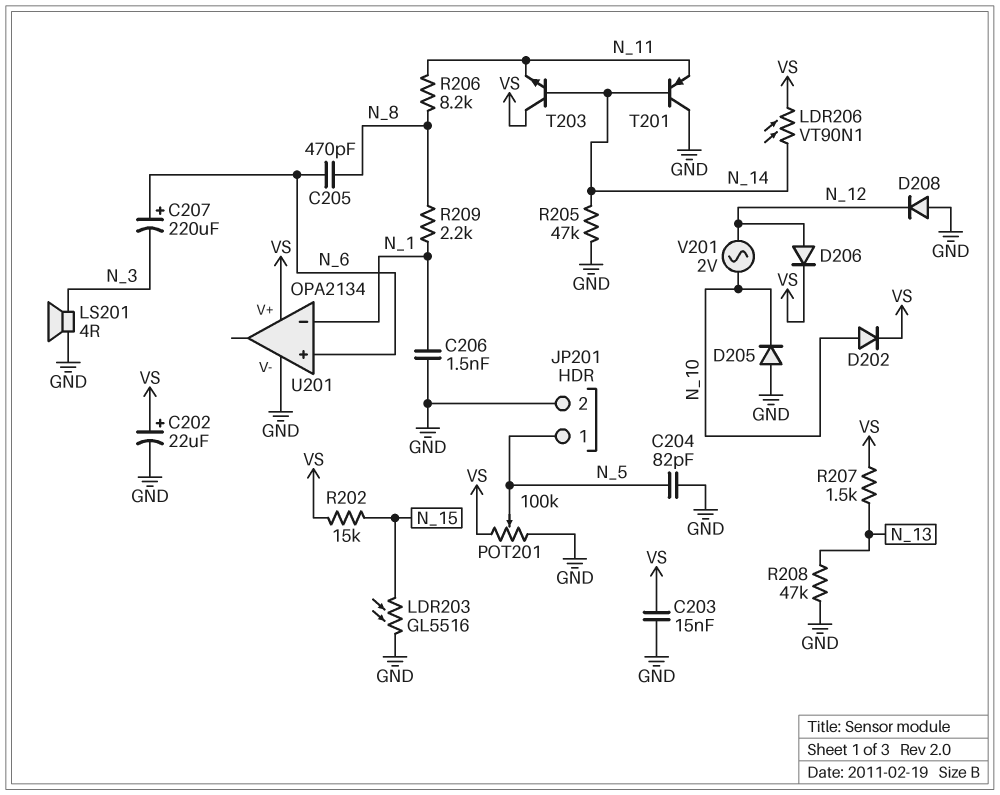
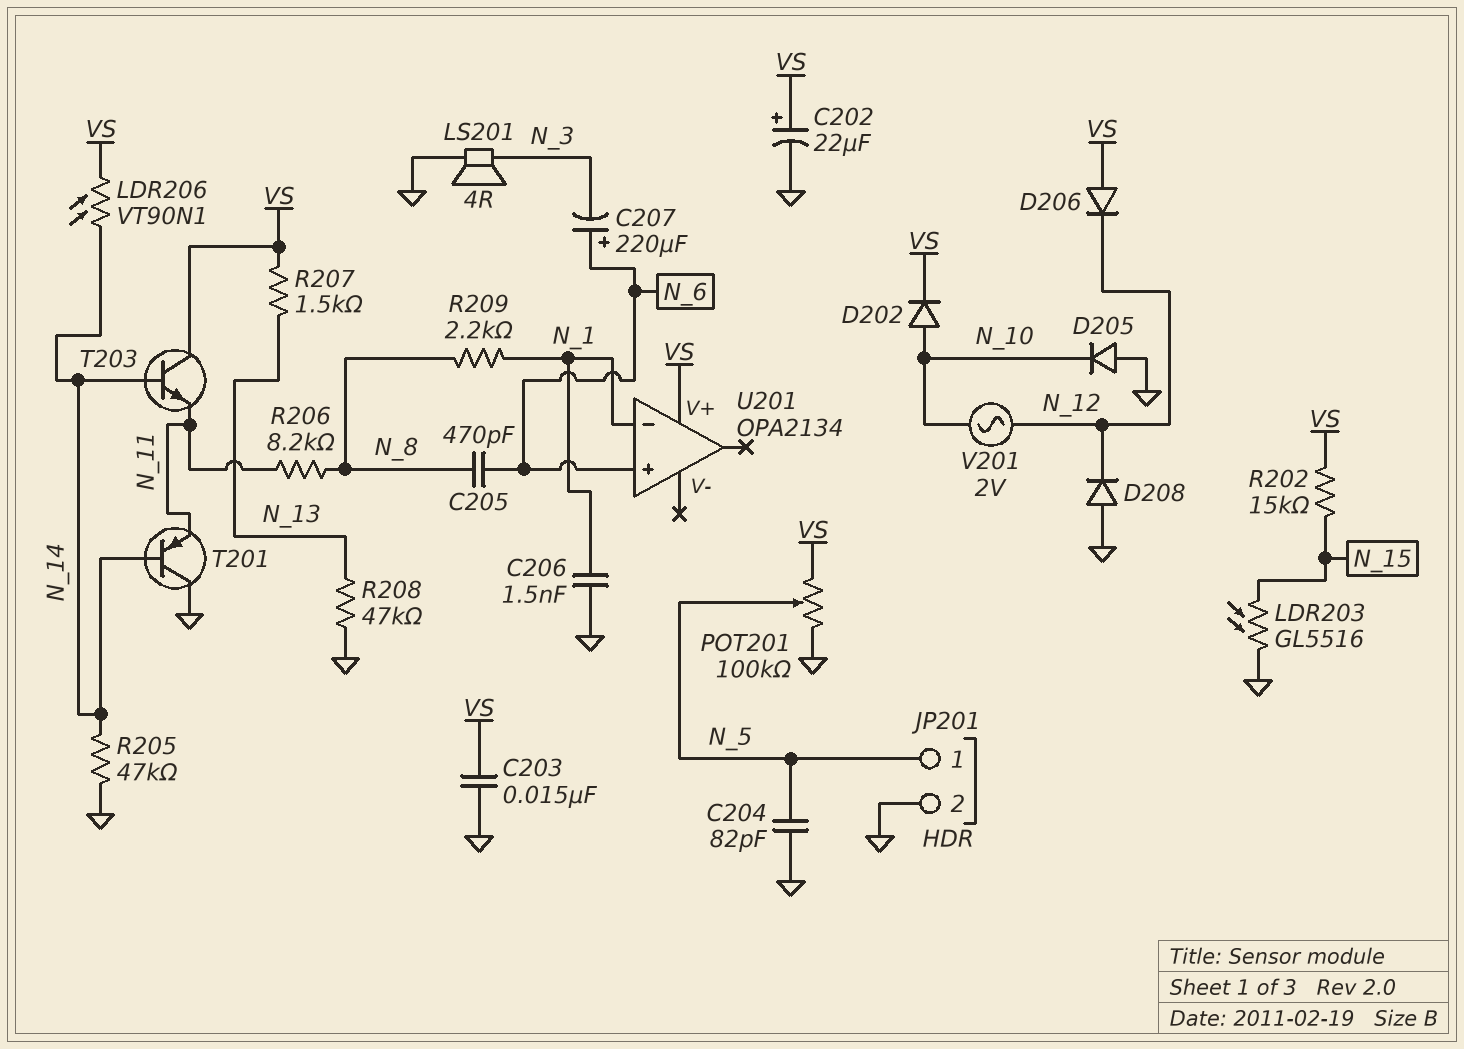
D206: diode (A N_12, K VS) -> diode (A VS, K N_12)
U201 pin V-: GND -> none

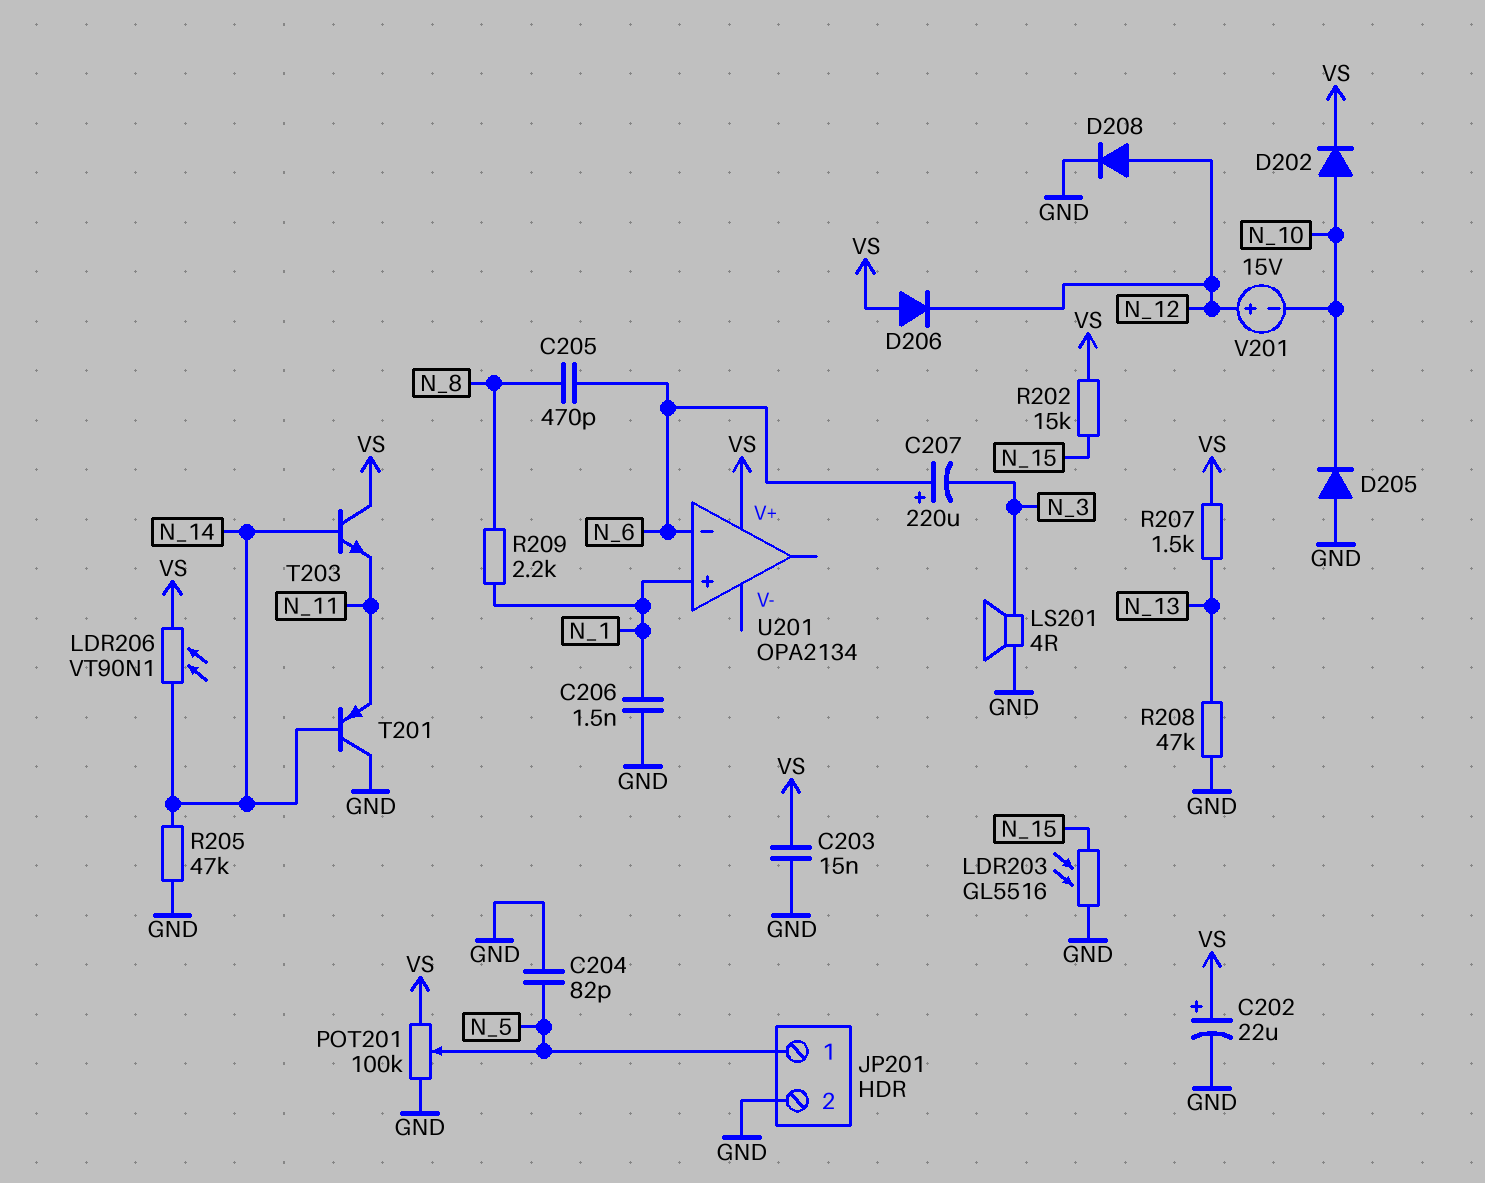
D208: diode (A GND, K N_12) -> diode (A N_12, K GND)
R206: 8.2k (N_8, N_11) -> none
U201 pin in+: N_6 -> N_1
U201 pin in-: N_1 -> N_6
V201: AC 2V (N_10, N_12) -> 15V (plus N_12, minus N_10)

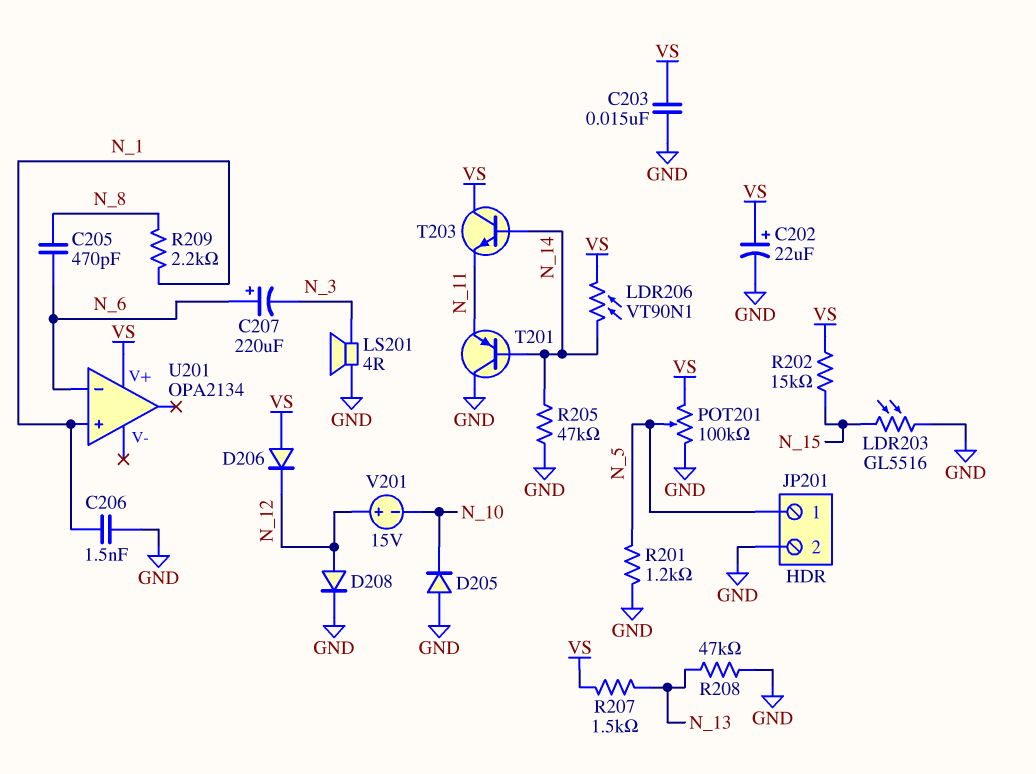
C204: 82pF (GND, N_5) -> none
D202: diode (A N_10, K VS) -> none
R201: none -> 1.2k (GND, N_5)

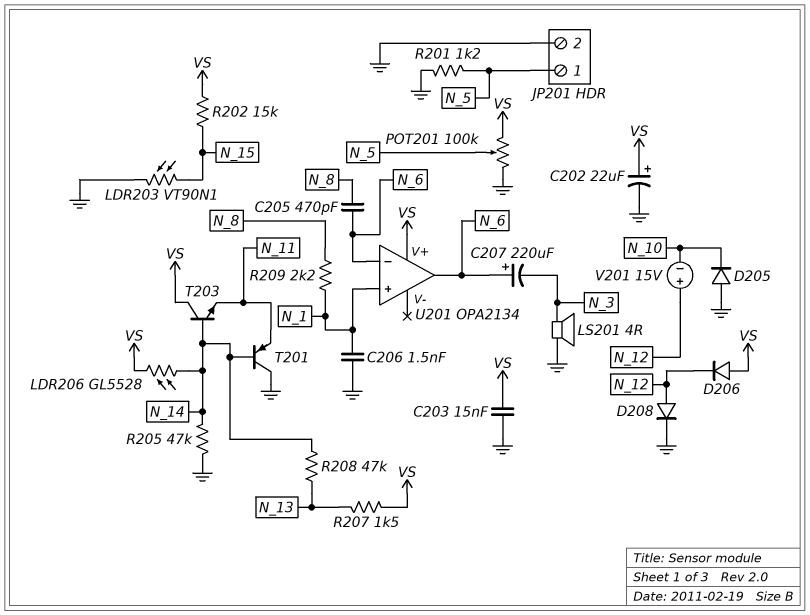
LDR203: GL5516 (GND, N_15) -> VT90N1 (GND, N_15)
LDR206: VT90N1 (N_14, VS) -> GL5528 (N_14, VS)
R208: 47k (GND, N_13) -> 47k (N_13, N_14)
U201 pin out: none -> N_6

